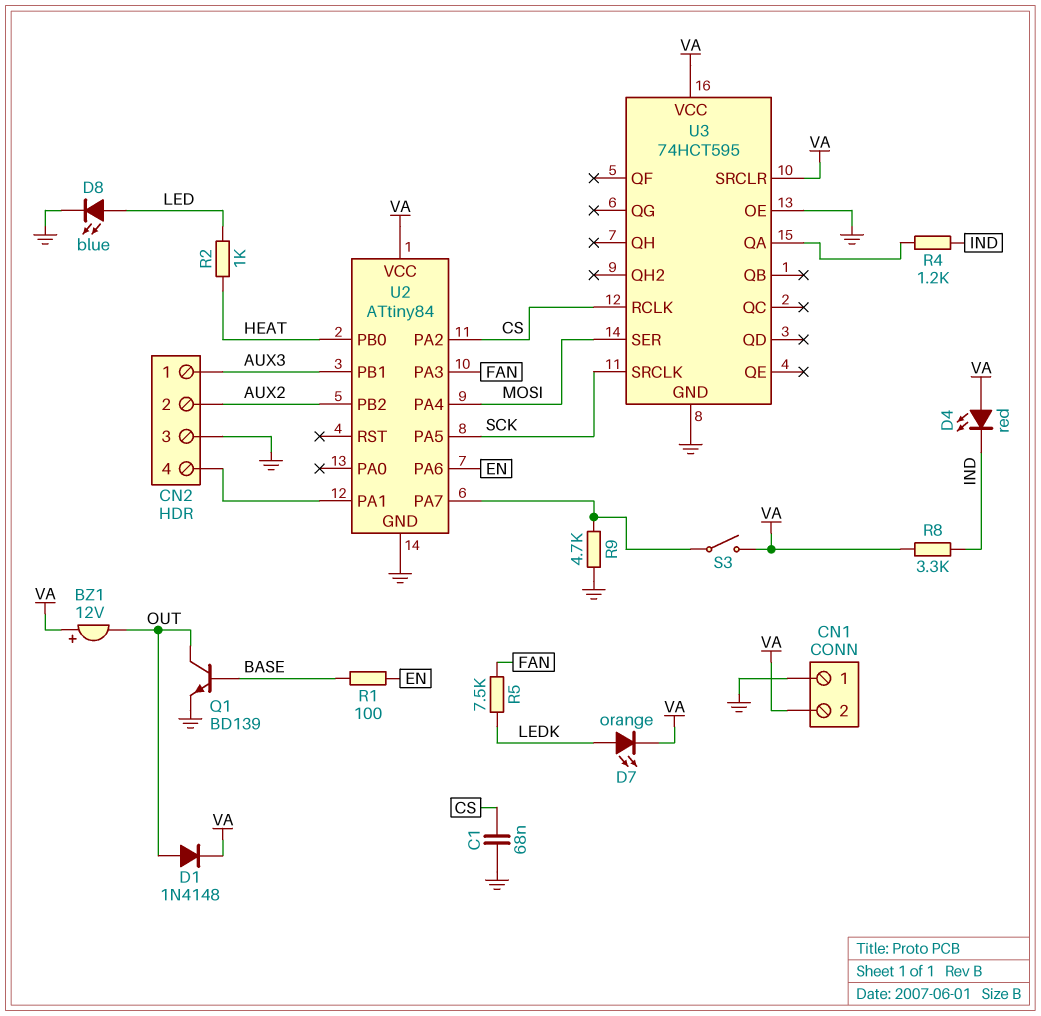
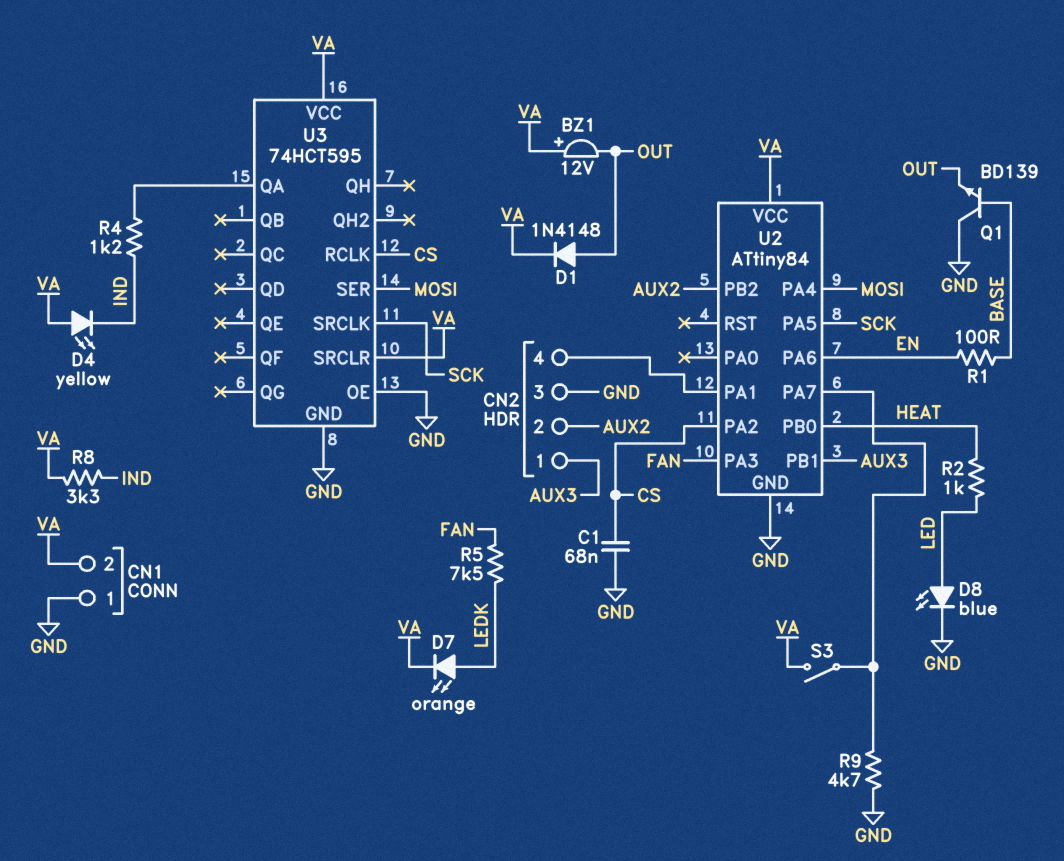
D4: LED red (A VA, K IND) -> LED yellow (A VA, K IND)
Q1: NPN BD139 (B BASE, C OUT, E GND) -> NPN BD139 (B BASE, C GND, E OUT)

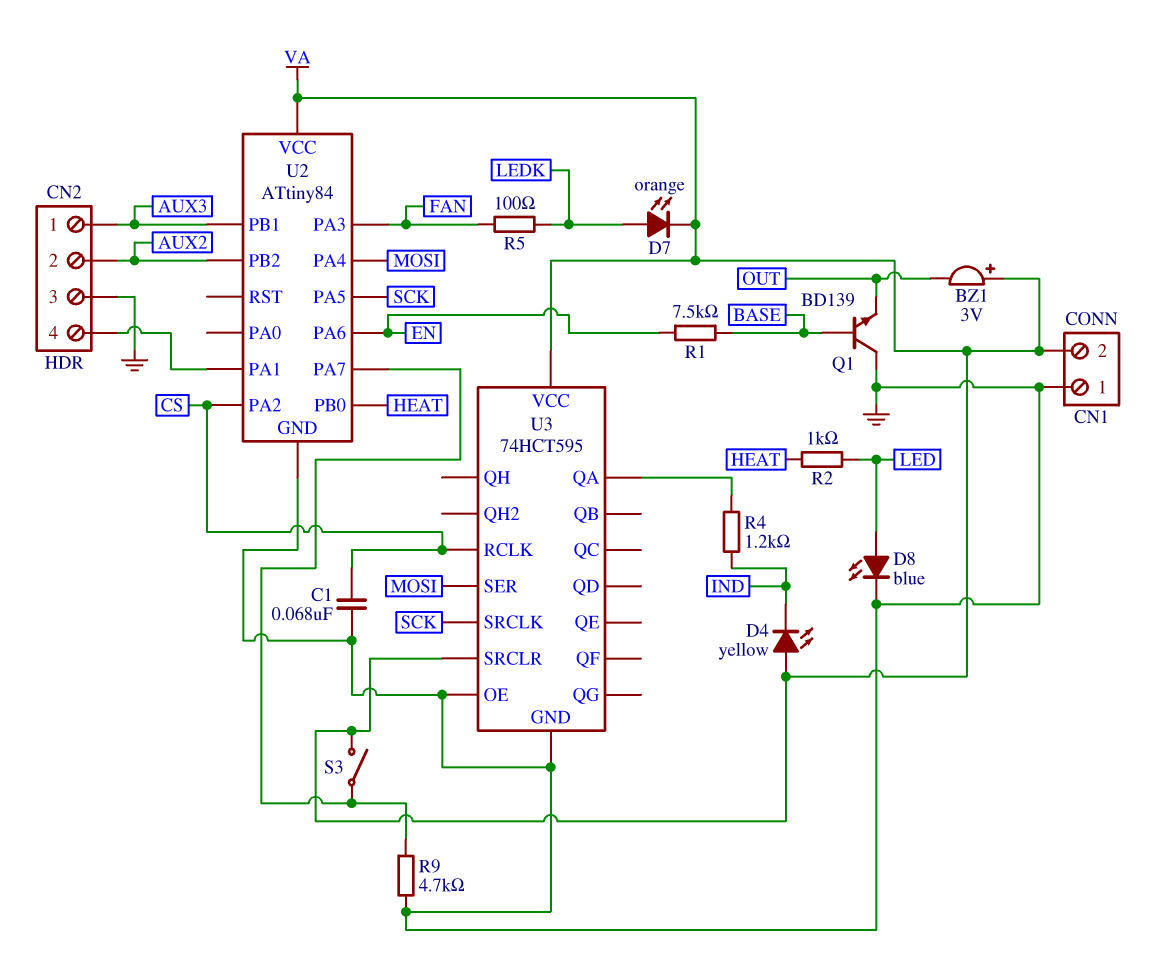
BZ1: buzzer 12V (plus VA, minus OUT) -> buzzer 3V (plus VA, minus OUT)
D1: diode 1N4148 (A OUT, K VA) -> none
R1: 100 (BASE, EN) -> 7.5k (BASE, EN)
R5: 7.5k (FAN, LEDK) -> 100 (FAN, LEDK)
R8: 3.3k (IND, VA) -> none

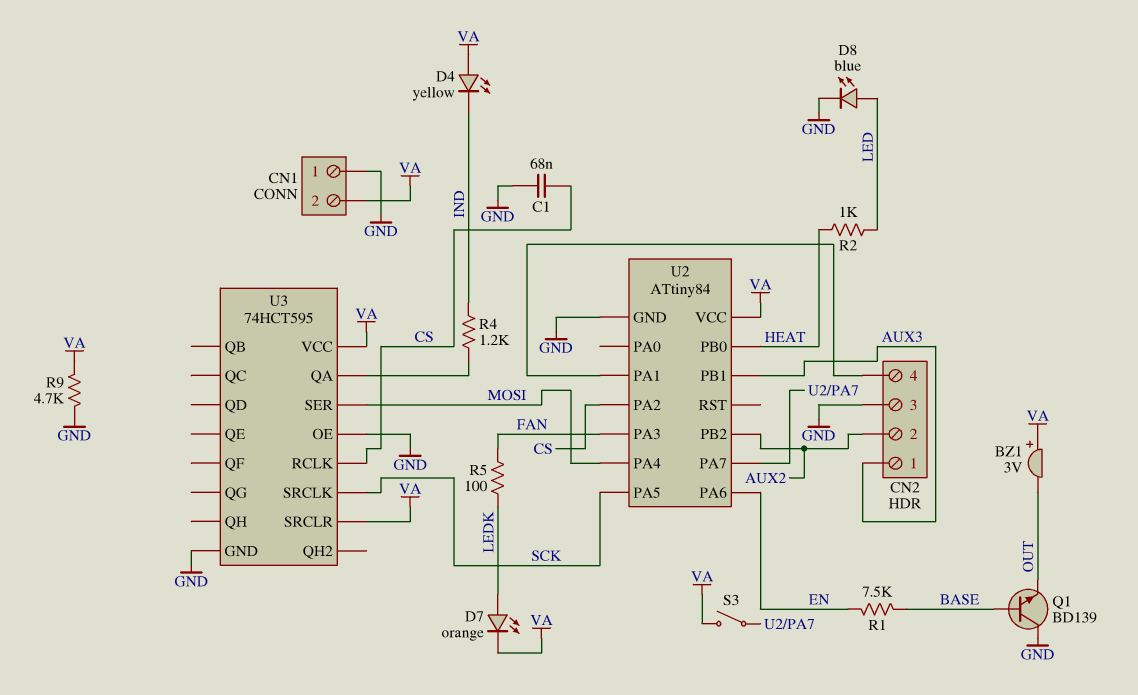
R9: 4.7k (GND, U2/PA7) -> 4.7k (GND, VA)

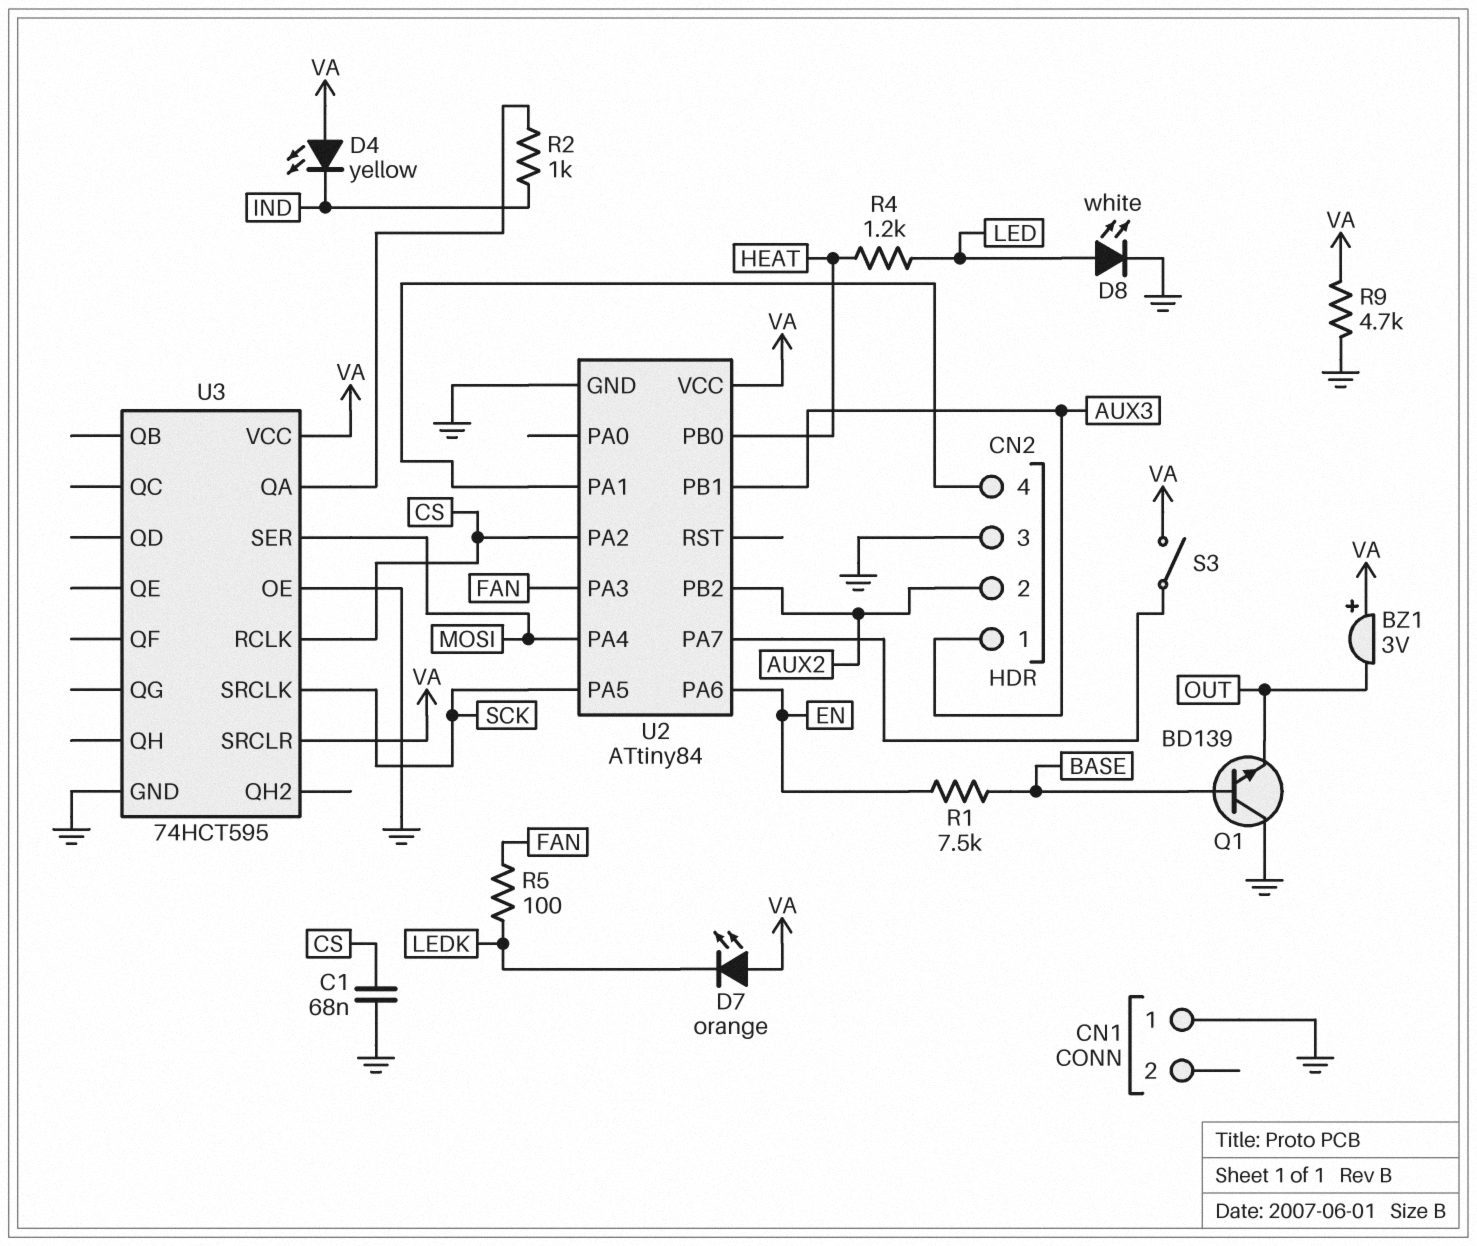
CN1 pin 2: VA -> none
D7: LED orange (A LEDK, K VA) -> LED orange (A VA, K LEDK)
D8: LED blue (A LED, K GND) -> LED white (A LED, K GND)
R2: 1k (HEAT, LED) -> 1k (IND, U3/QA)
R4: 1.2k (IND, U3/QA) -> 1.2k (HEAT, LED)

